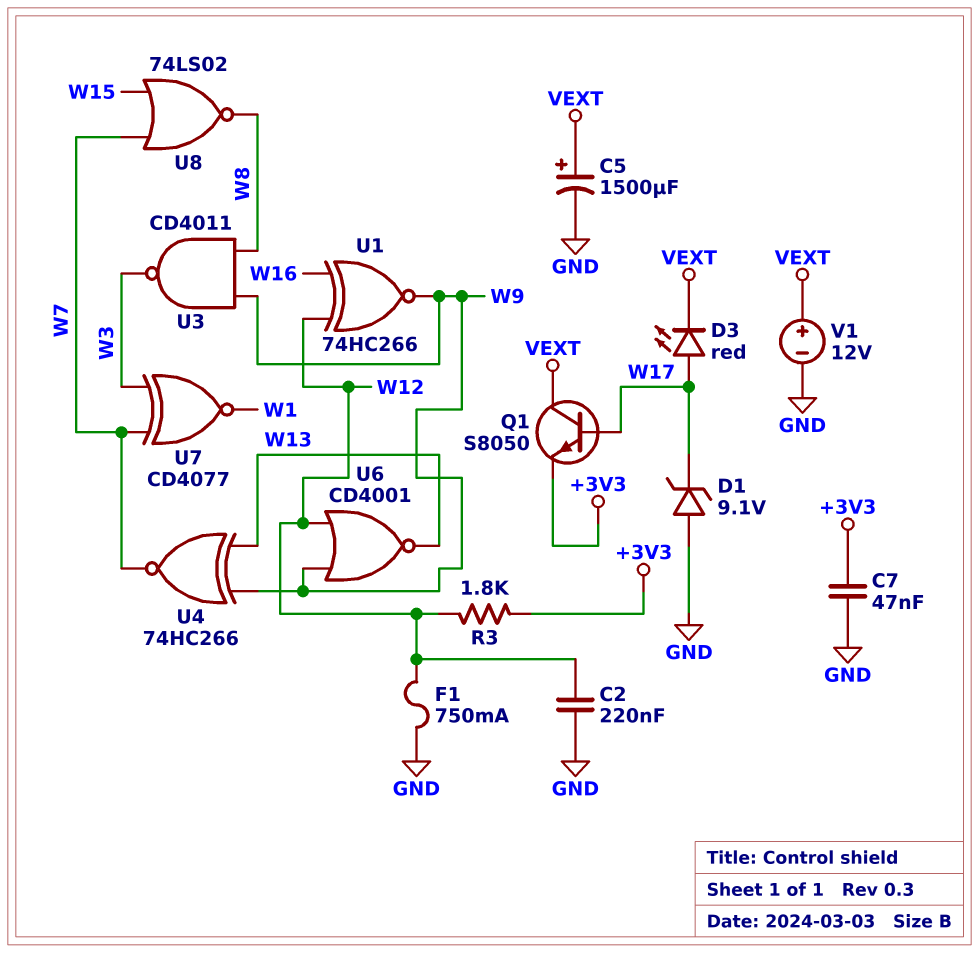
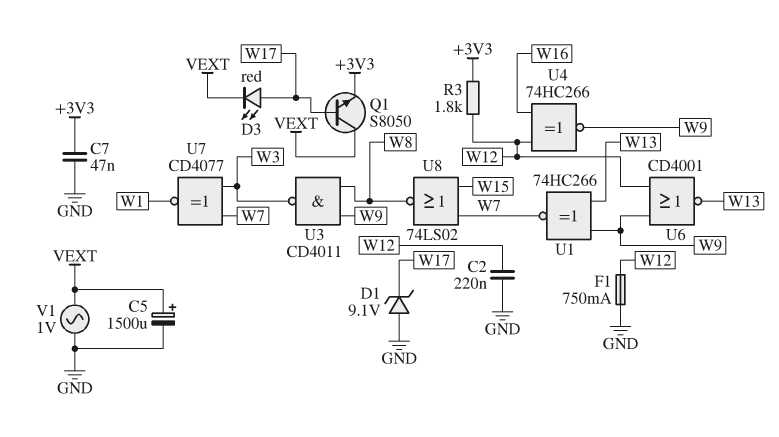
U1: XNOR 74HC266 (in W12, in W16, out W9) -> XNOR 74HC266 (in W9, in W13, out W7)
U4: XNOR 74HC266 (in W9, in W13, out W7) -> XNOR 74HC266 (in W12, in W16, out W9)
V1: 12V (plus VEXT, minus GND) -> AC 1V (GND, VEXT)

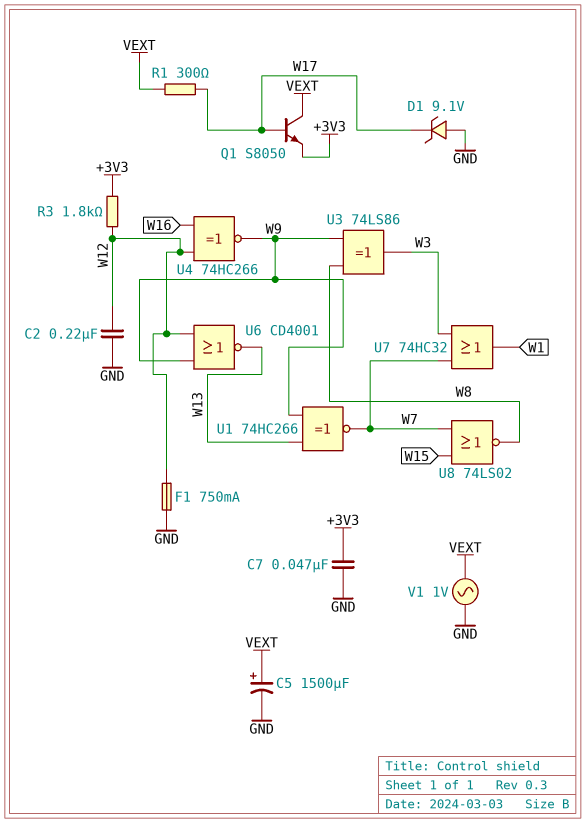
D3: LED red (A W17, K VEXT) -> none
R1: none -> 300 (VEXT, W17)
U3: NAND CD4011 (in W8, in W9, out W3) -> XOR 74LS86 (in W8, in W9, out W3)
U7: XNOR CD4077 (in W3, in W7, out W1) -> OR 74HC32 (in W3, in W7, out W1)

